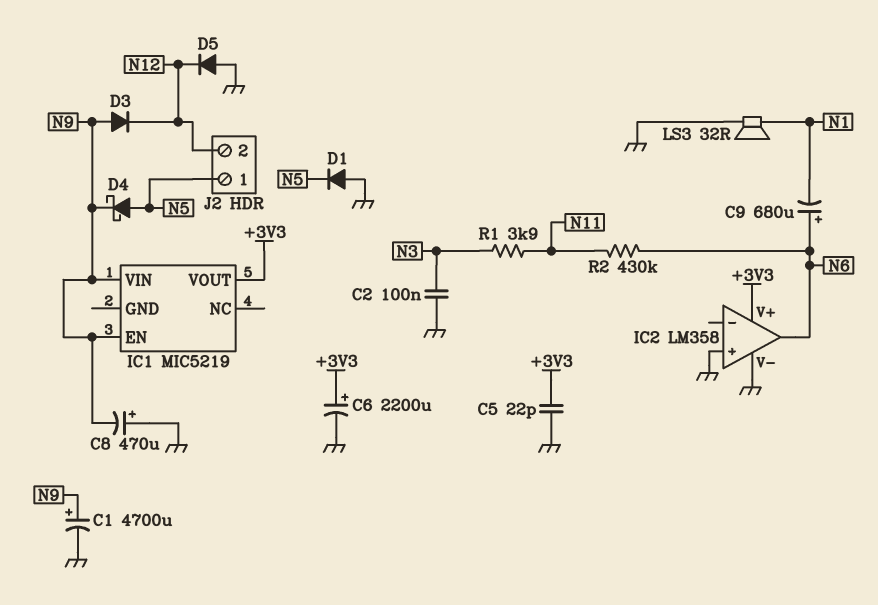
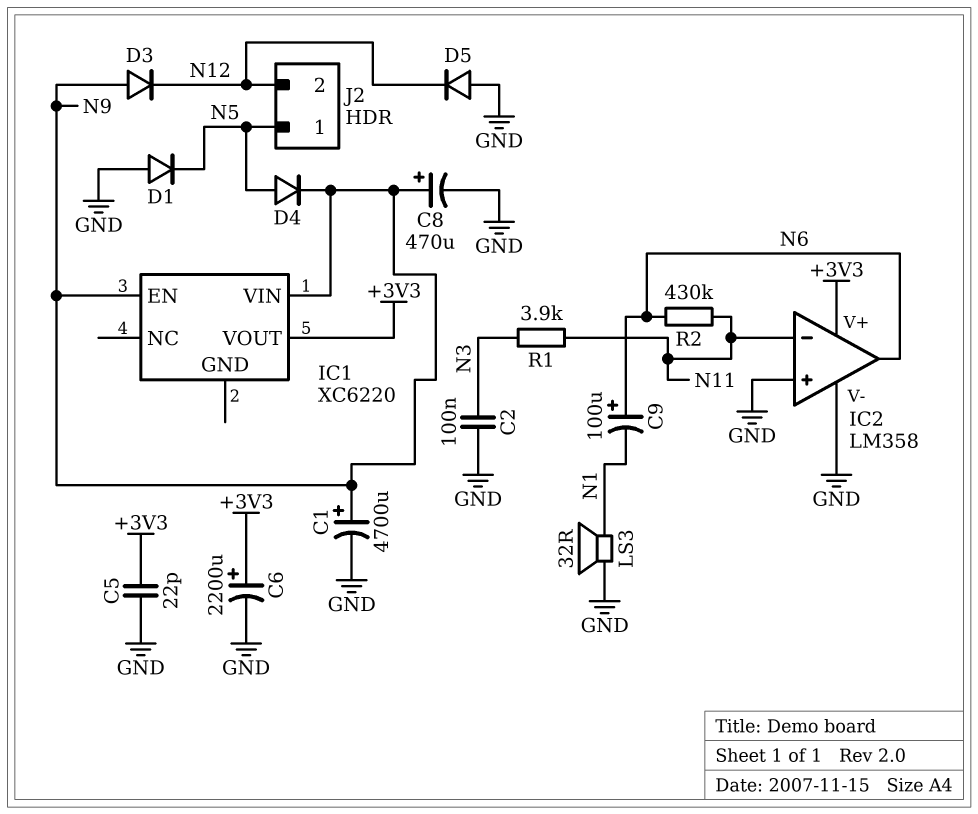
C8: 470uF (plus GND, minus N9) -> 470uF (plus N9, minus GND)
C9: 680uF (plus N6, minus N1) -> 100uF (plus N6, minus N1)
D4: schottky (A N5, K N9) -> diode (A N5, K N9)
IC1: MIC5219 -> XC6220
IC2 pin in-: none -> N11

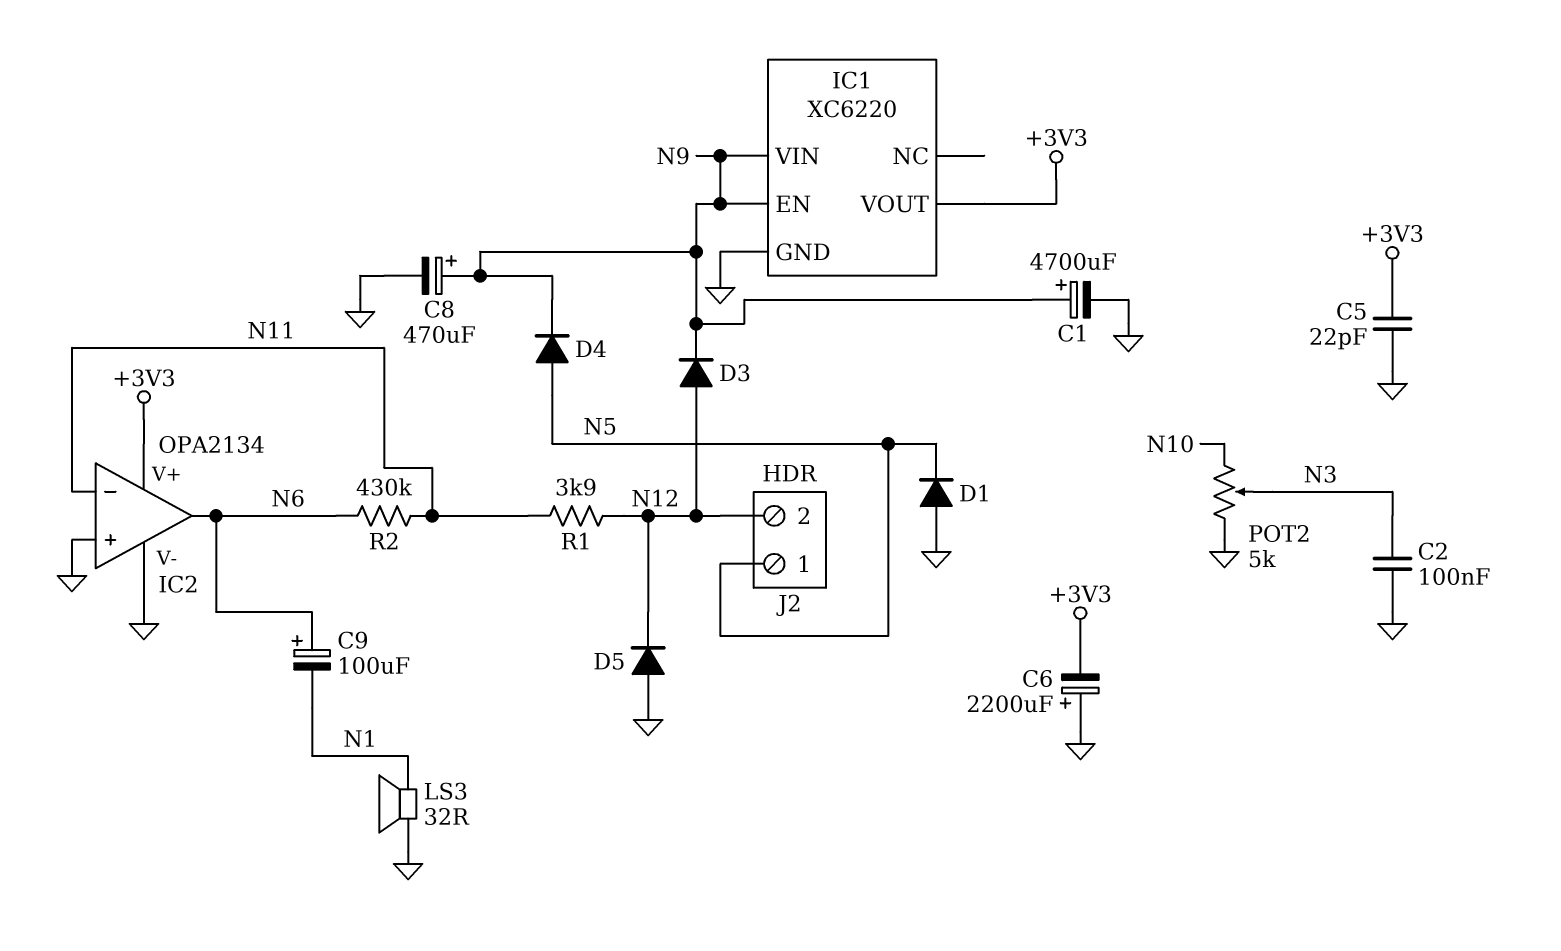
C6: 2200uF (plus +3V3, minus GND) -> 2200uF (plus GND, minus +3V3)
D3: diode (A N9, K N12) -> diode (A N12, K N9)
IC1 pin GND: none -> GND
IC2: LM358 -> OPA2134
POT2: none -> 5k (GND, N10, wiper N3)
R1: 3.9k (N3, N11) -> 3.9k (N11, N12)

